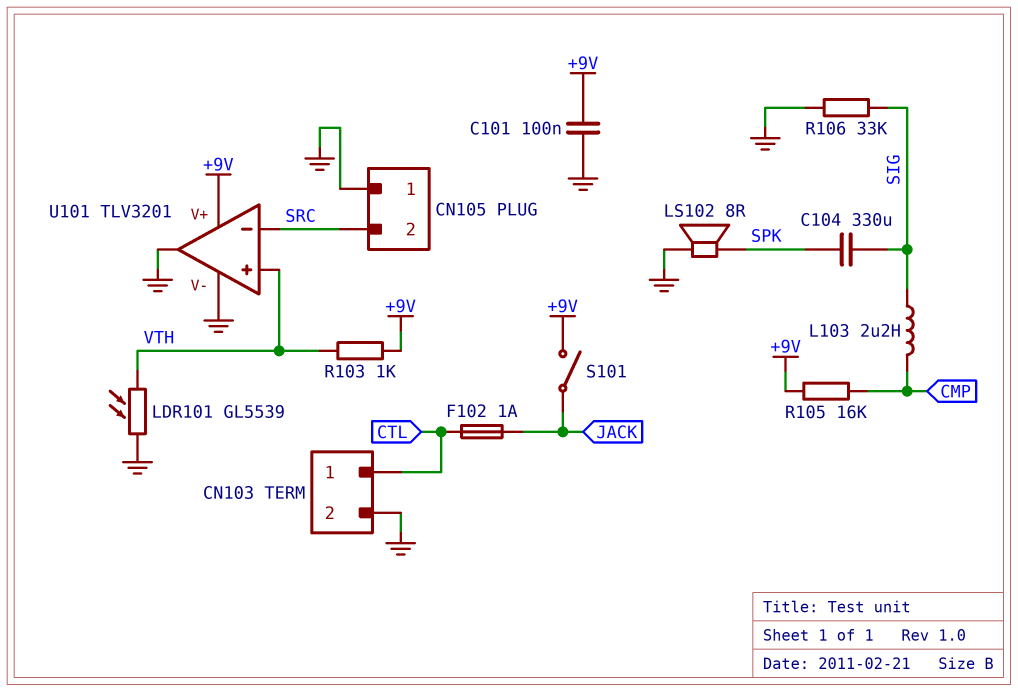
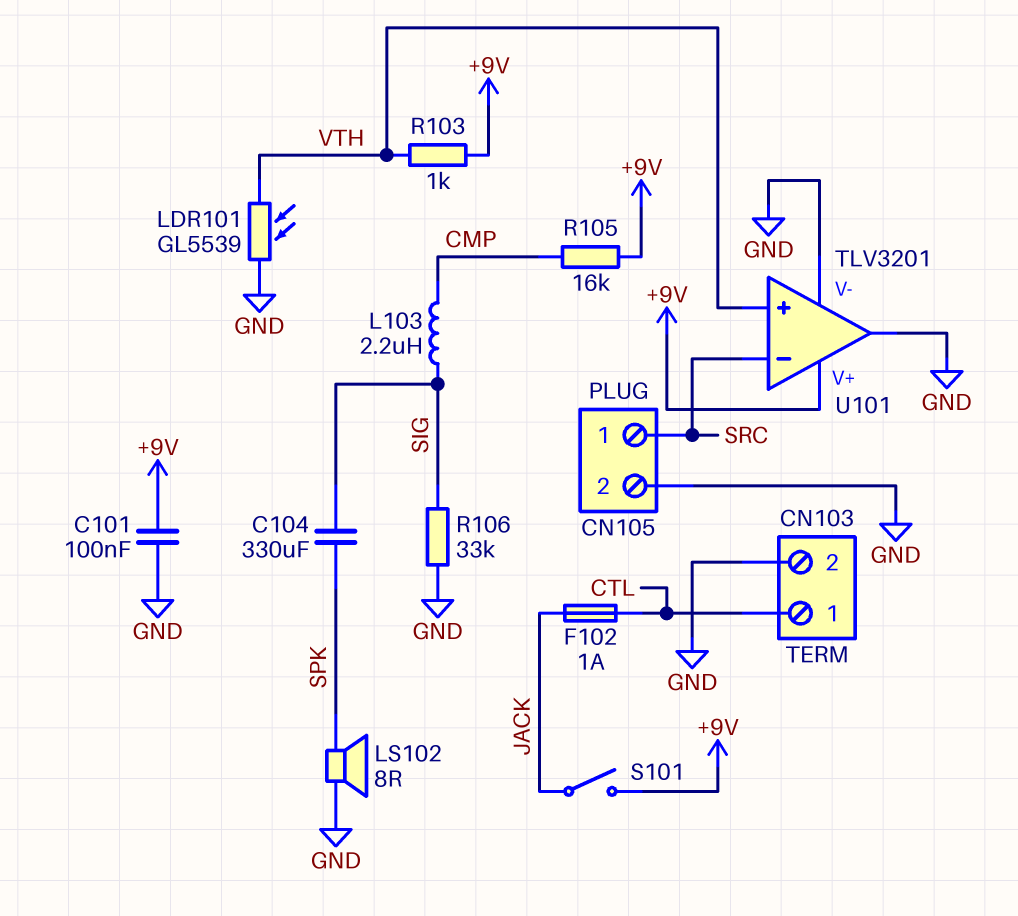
CN105 pin 1: GND -> SRC
CN105 pin 2: SRC -> GND

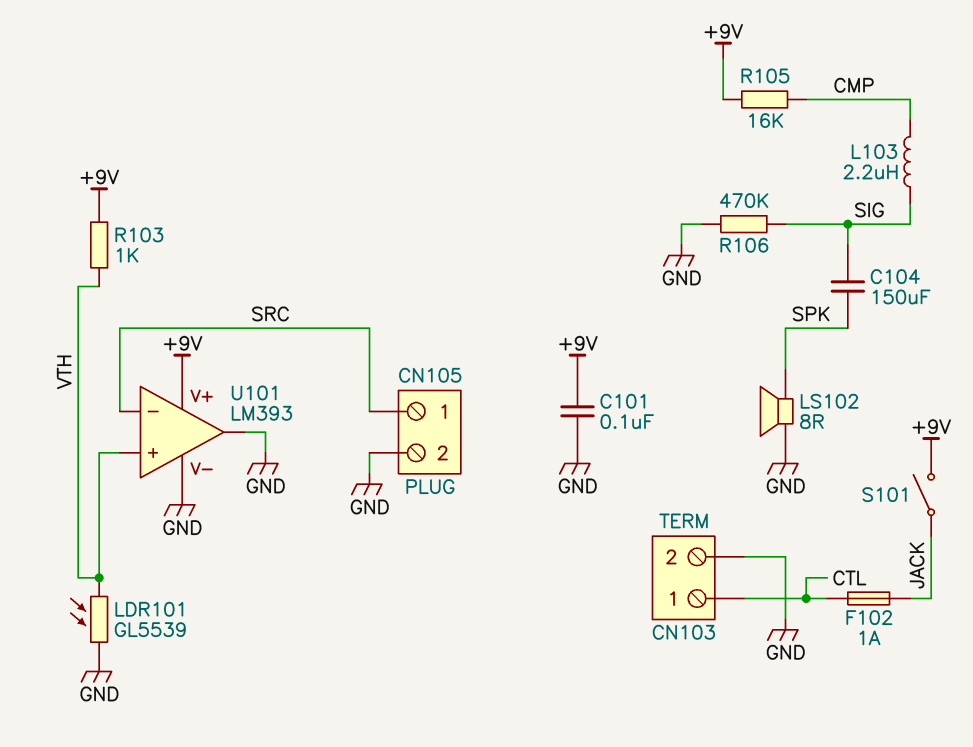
C104: 330uF (SIG, SPK) -> 150uF (SIG, SPK)
R106: 33k (GND, SIG) -> 470k (GND, SIG)
U101: TLV3201 -> LM393

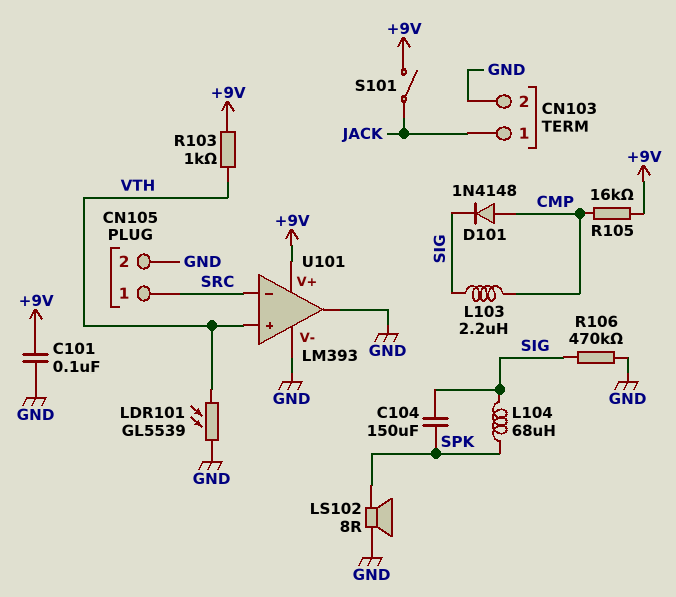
CN103 pin 1: CTL -> JACK
D101: none -> diode 1N4148 (A CMP, K SIG)
F102: 1A (CTL, JACK) -> none
L104: none -> 68uH (SIG, SPK)

